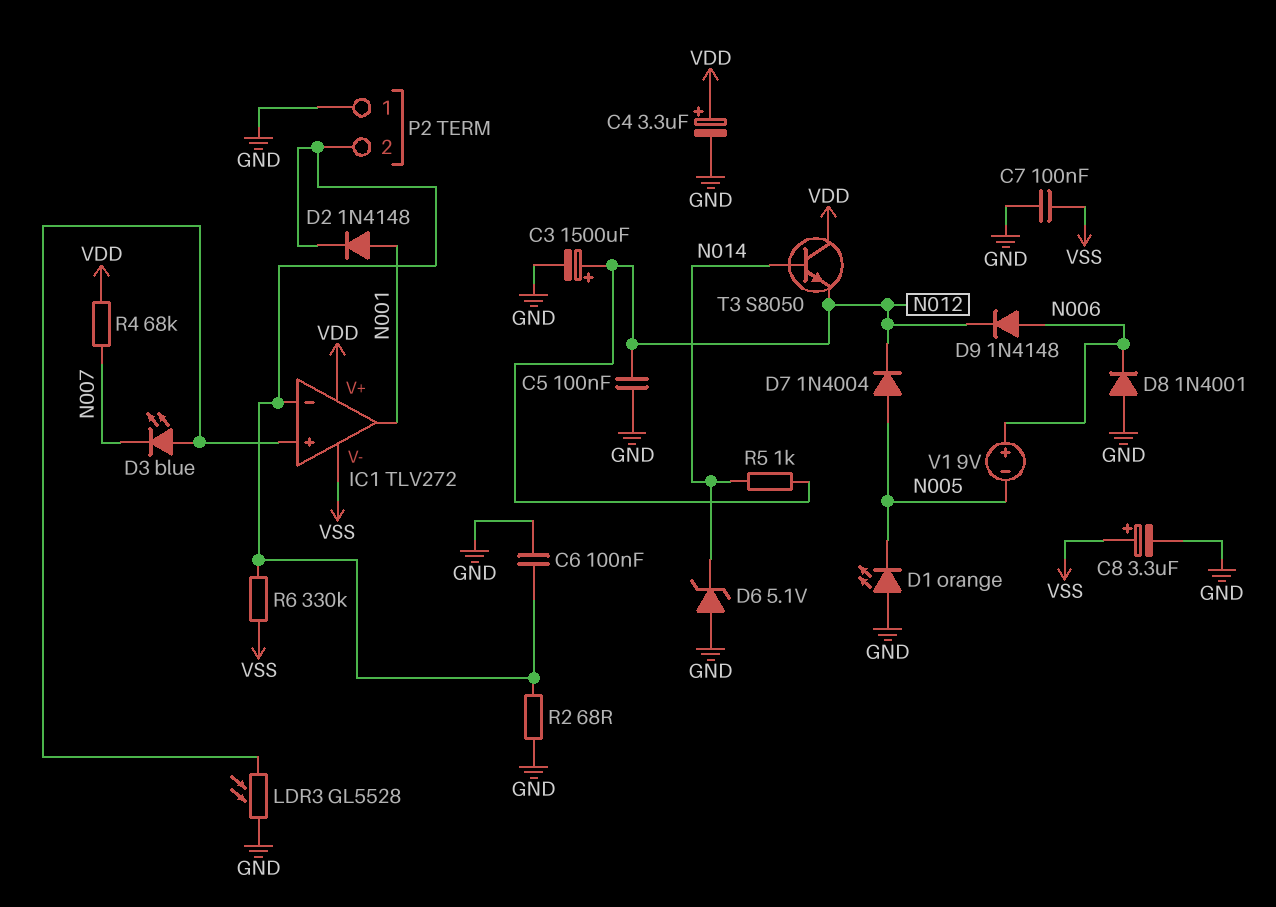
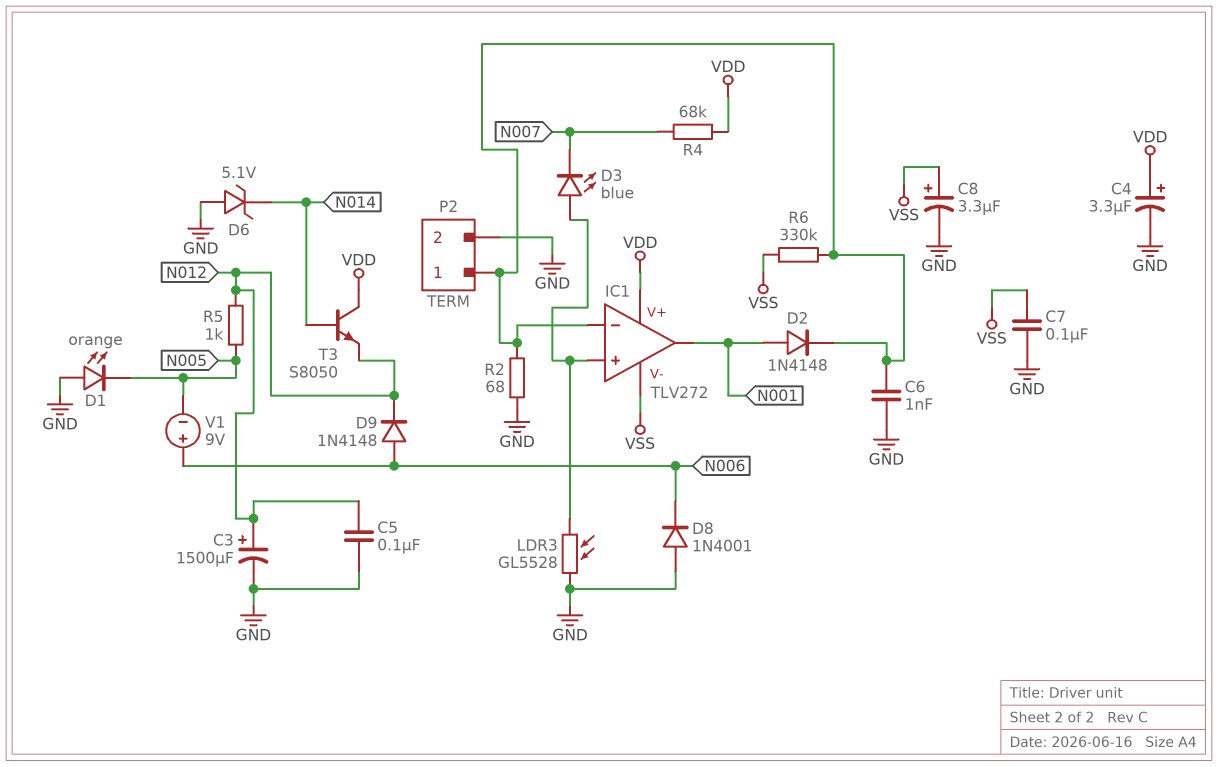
C6: 100nF (GND, IC1/in-) -> 1nF (GND, IC1/in-)
D7: diode 1N4004 (A N005, K N012) -> none
P2 pin 1: GND -> IC1/in-
P2 pin 2: IC1/in- -> GND
R5: 1k (N012, N014) -> 1k (N005, N012)

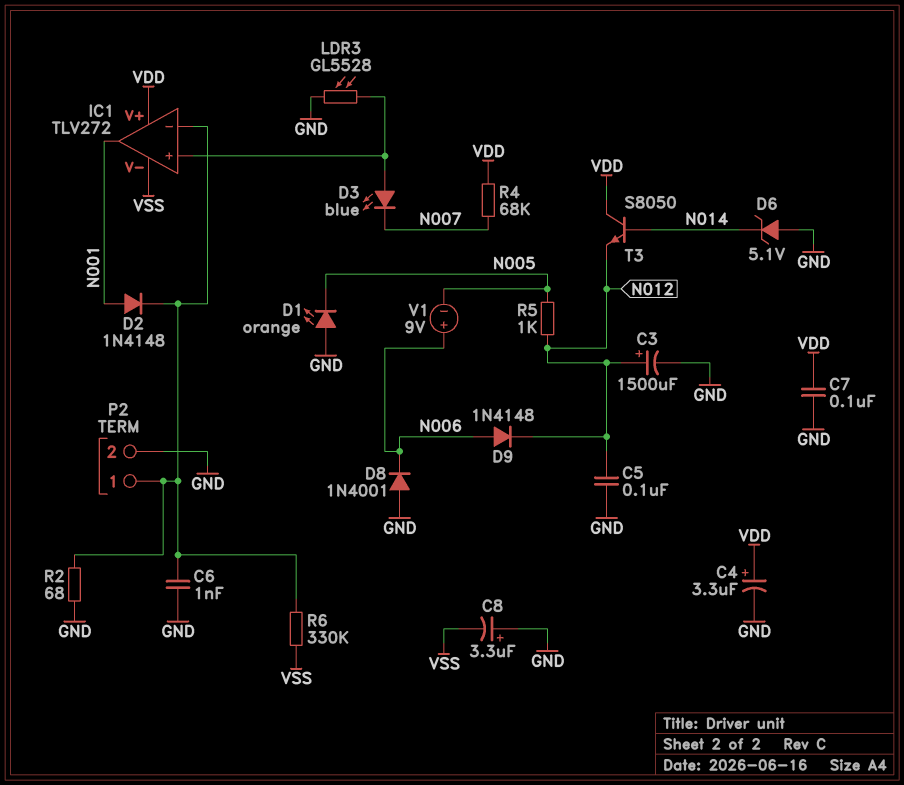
C7: 100nF (GND, VSS) -> 100nF (GND, VDD)
C8: 3.3uF (plus VSS, minus GND) -> 3.3uF (plus GND, minus VSS)

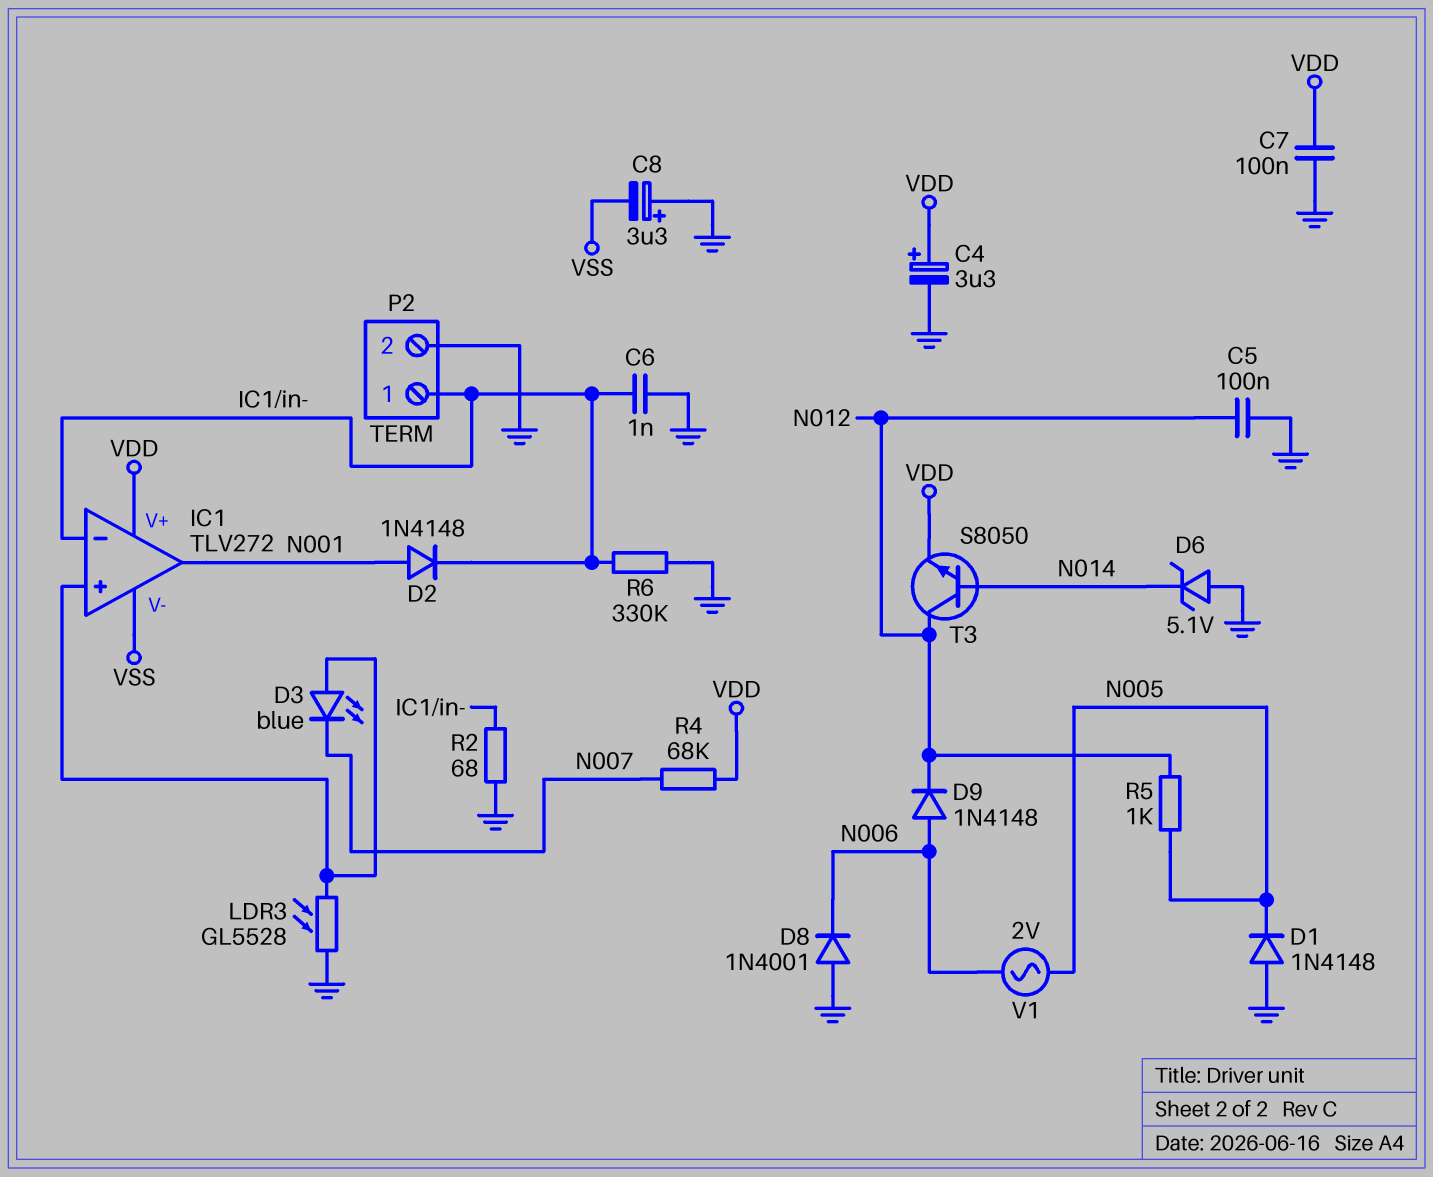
C3: 1500uF (plus N012, minus GND) -> none
D1: LED orange (A GND, K N005) -> diode 1N4148 (A GND, K N005)
R6: 330k (IC1/in-, VSS) -> 330k (GND, IC1/in-)
T3: NPN S8050 (B N014, C VDD, E N012) -> NPN S8050 (B N014, C N012, E VDD)
V1: 9V (plus N006, minus N005) -> AC 2V (N005, N006)

